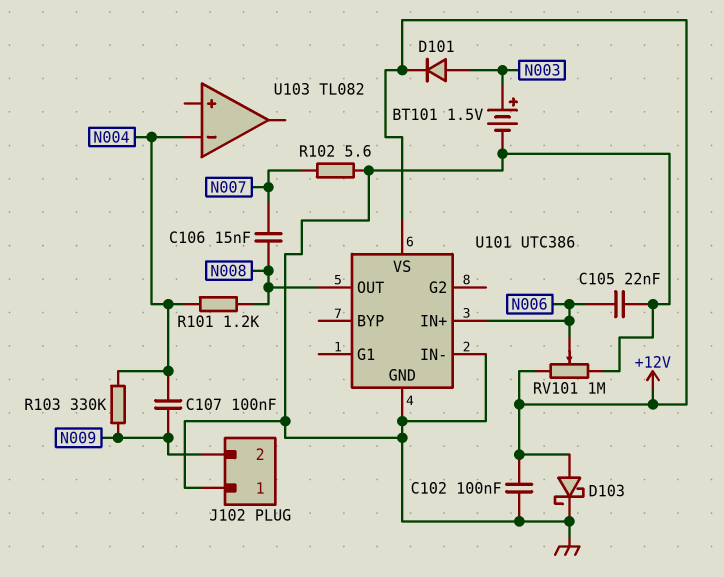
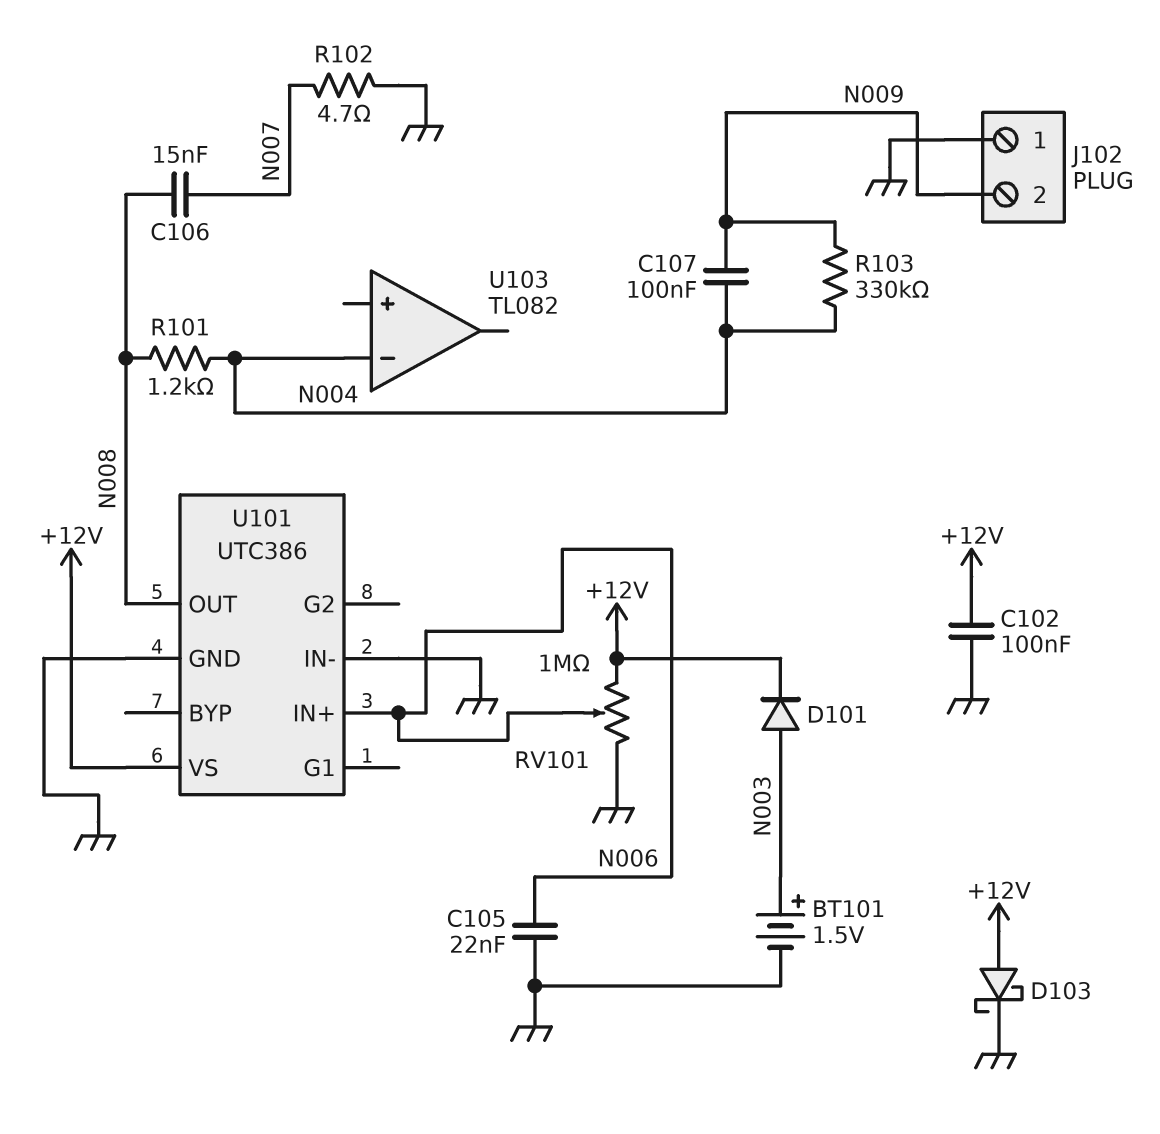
R102: 5.6 (GND, N007) -> 4.7 (GND, N007)

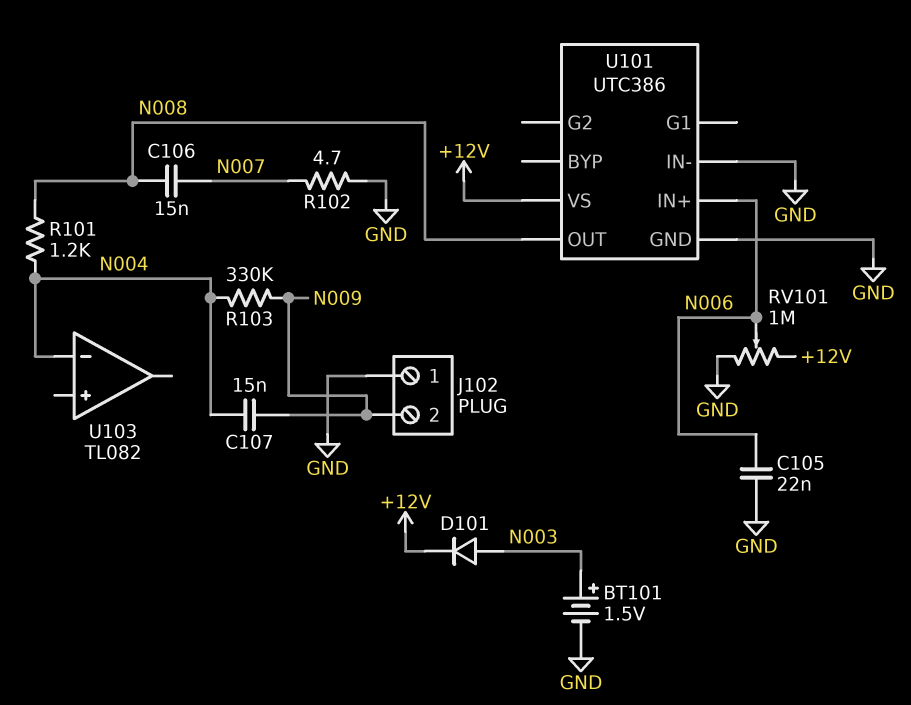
C102: 100nF (+12V, GND) -> none
C107: 100nF (N004, N009) -> 15nF (N004, N009)
D103: schottky (A +12V, K GND) -> none

